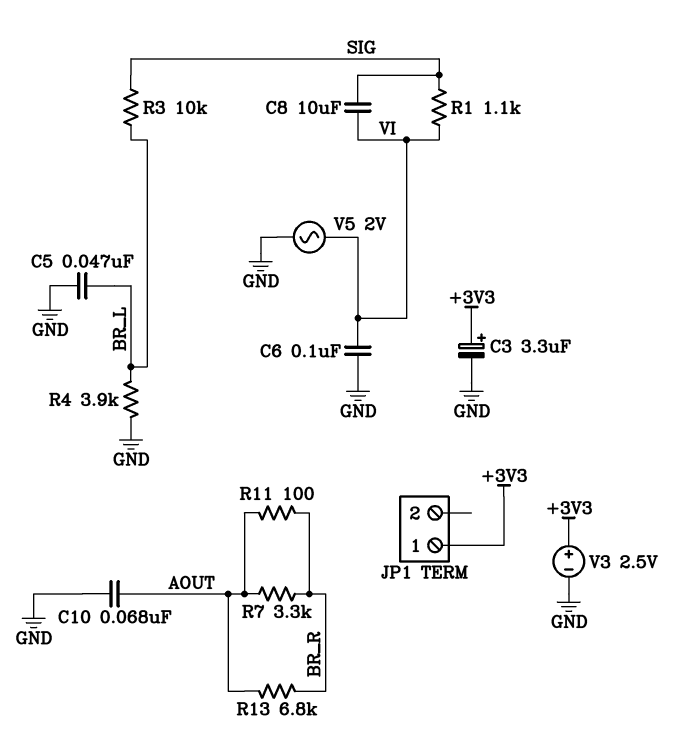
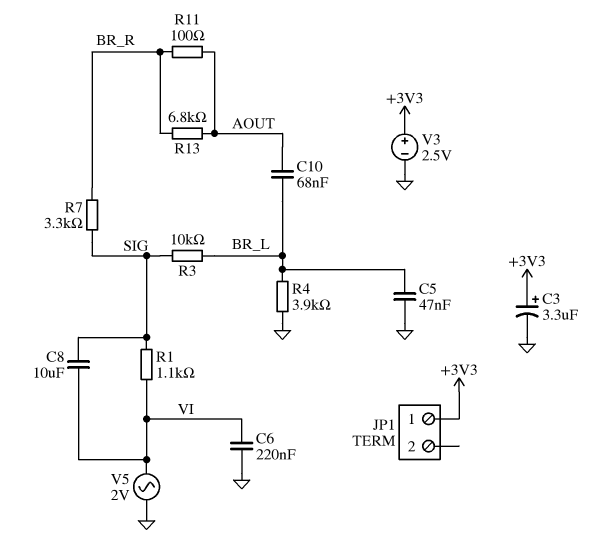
C6: 100nF (GND, VI) -> 220nF (GND, VI)
C10: 68nF (AOUT, GND) -> 68nF (AOUT, BR_L)
R7: 3.3k (AOUT, BR_R) -> 3.3k (BR_R, SIG)

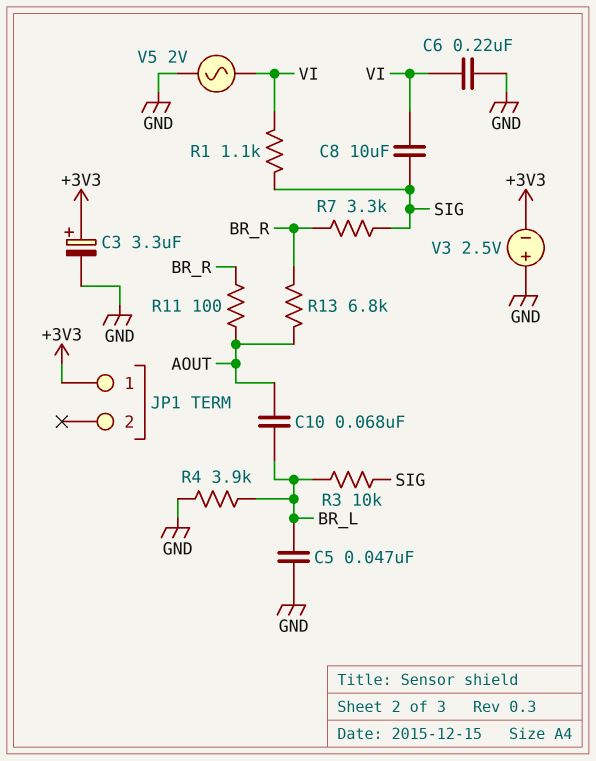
V3: 2.5V (plus +3V3, minus GND) -> 2.5V (plus GND, minus +3V3)

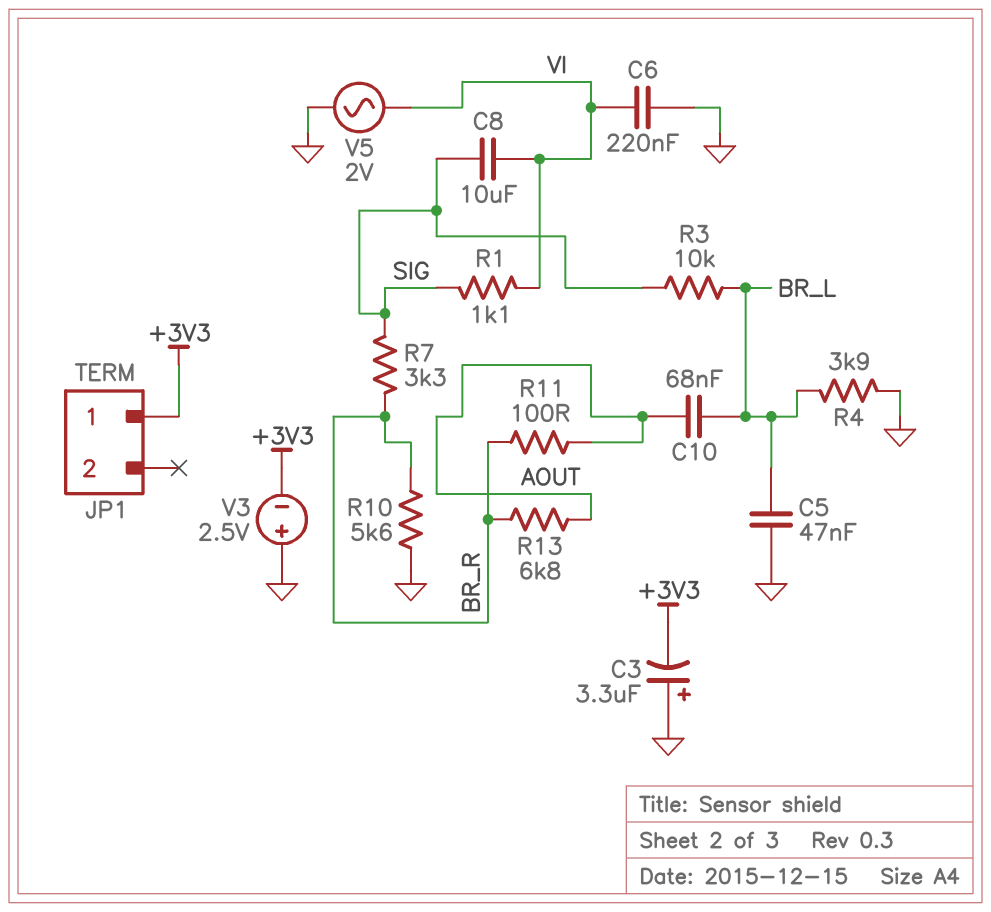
C3: 3.3uF (plus +3V3, minus GND) -> 3.3uF (plus GND, minus +3V3)
R10: none -> 5.6k (BR_R, GND)

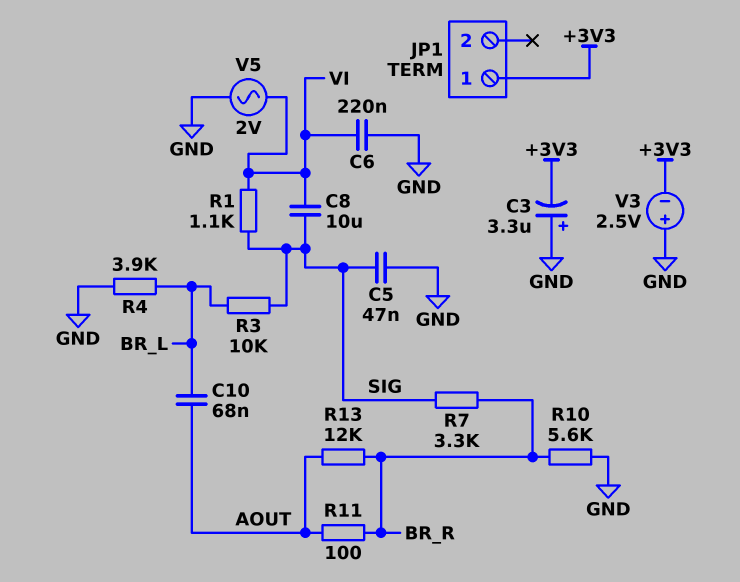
C5: 47nF (BR_L, GND) -> 47nF (GND, SIG)
R13: 6.8k (AOUT, BR_R) -> 12k (AOUT, BR_R)

